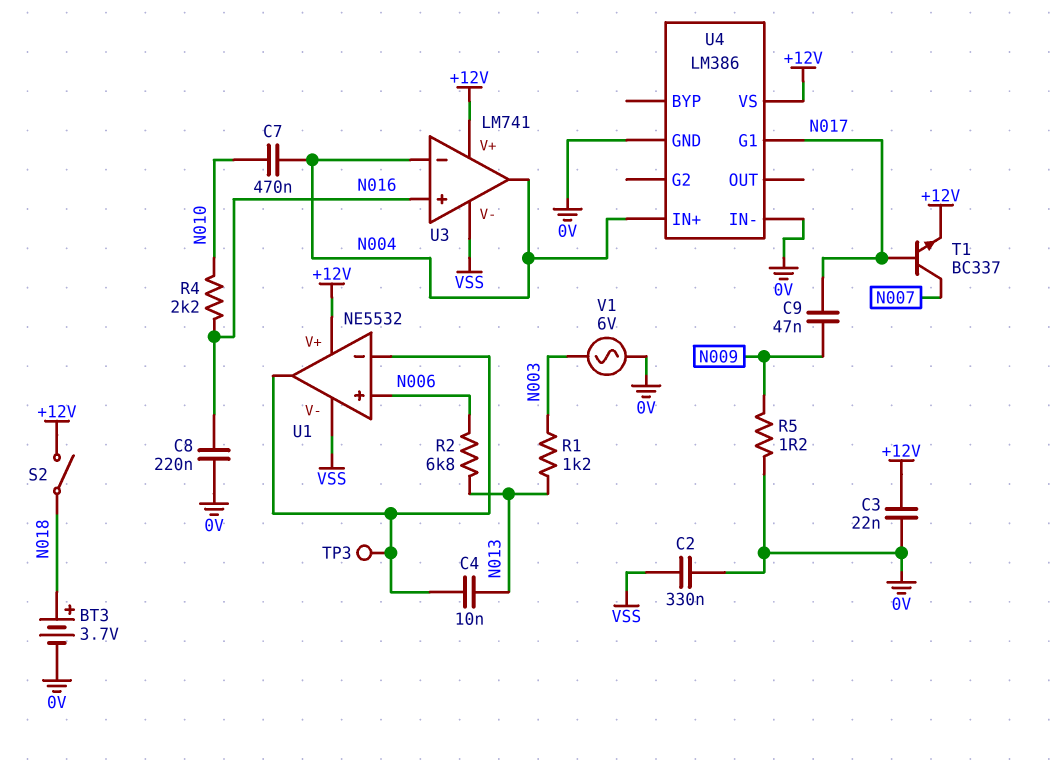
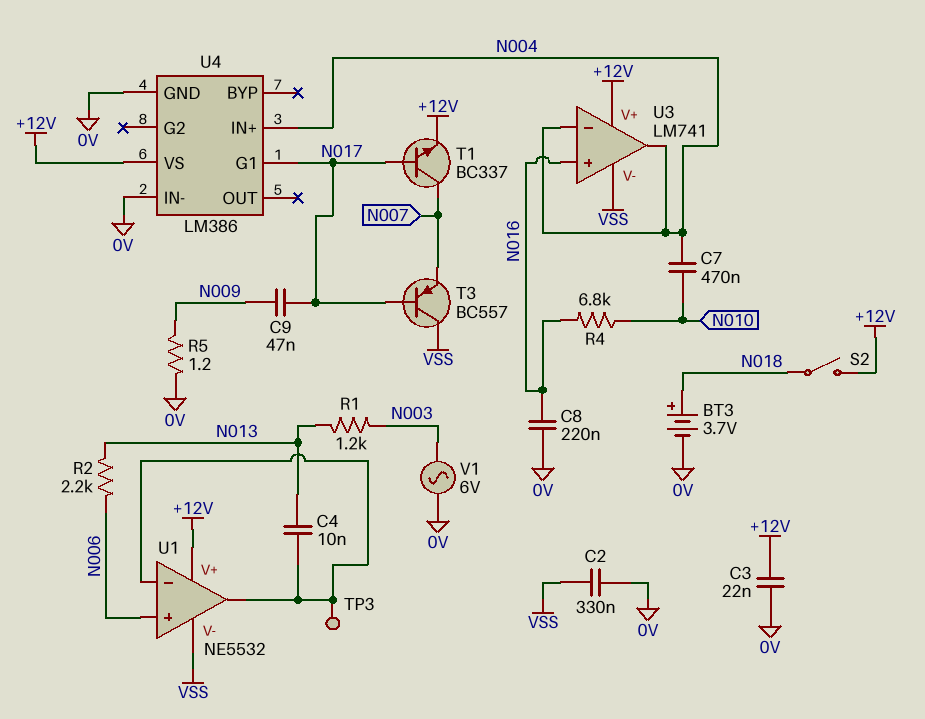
R2: 6.8k (N006, N013) -> 2.2k (N006, N013)
R4: 2.2k (N010, N016) -> 6.8k (N010, N016)
T3: none -> PNP BC557 (B N017, C VSS, E N007)

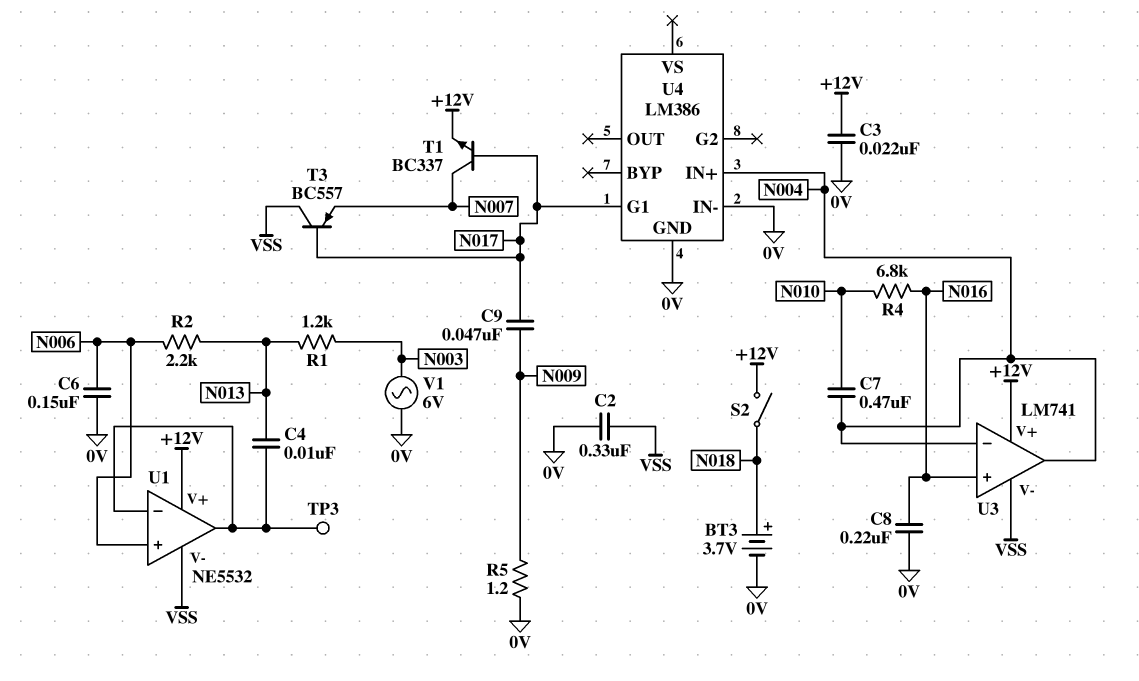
C6: none -> 150nF (0V, N006)
U4 pin VS: +12V -> none

